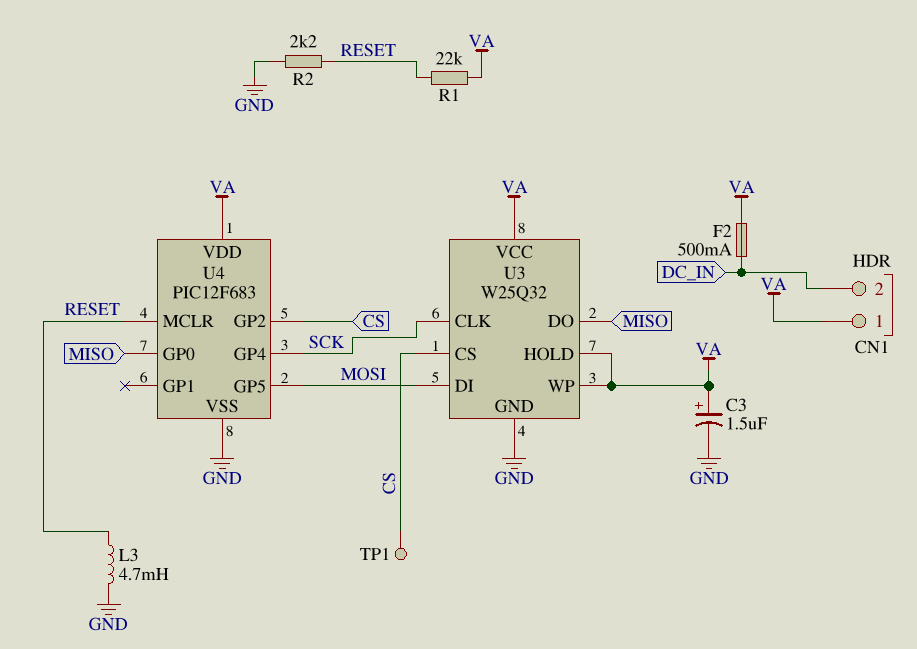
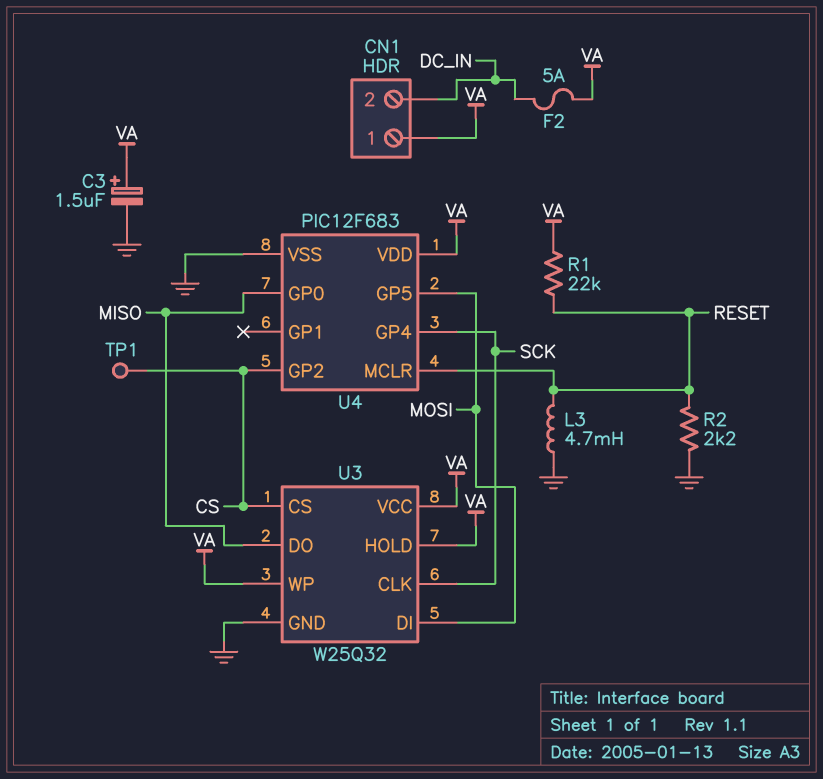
F2: 500mA (DC_IN, VA) -> 5A (DC_IN, VA)

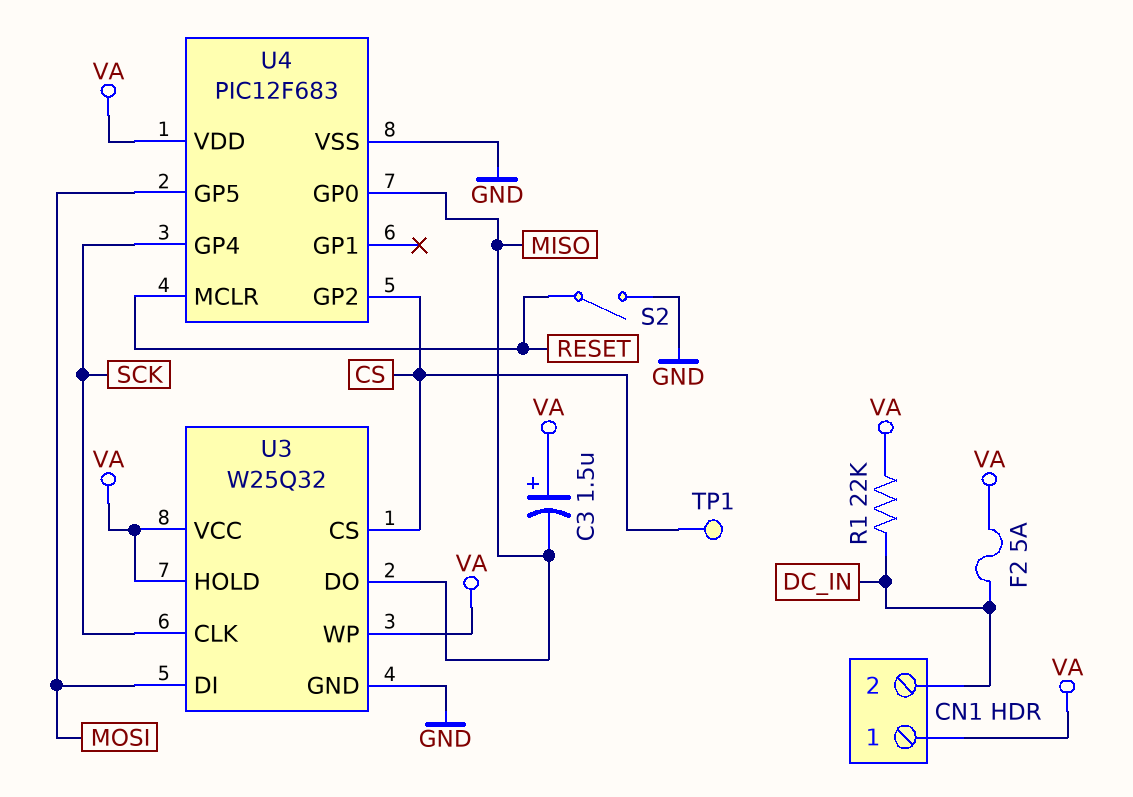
C3: 1.5uF (plus VA, minus GND) -> 1.5uF (plus VA, minus MISO)
L3: 4.7mH (GND, RESET) -> none
R1: 22k (RESET, VA) -> 22k (DC_IN, VA)
R2: 2.2k (GND, RESET) -> none
S2: none -> switch (GND, RESET)

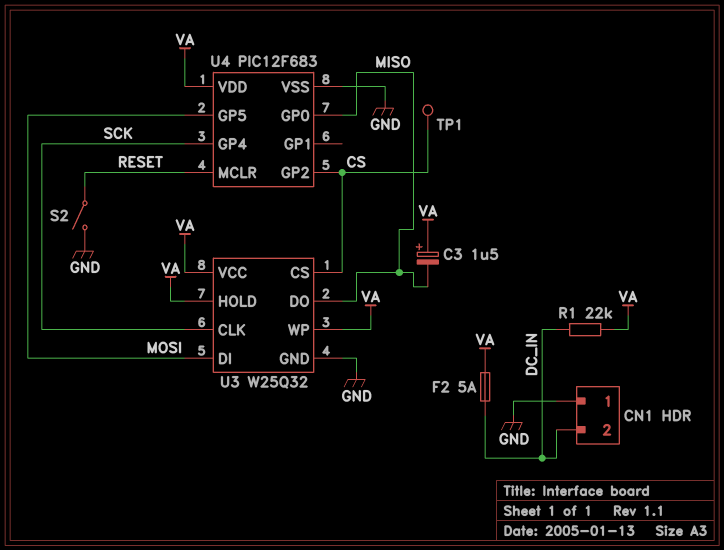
CN1 pin 1: VA -> GND

